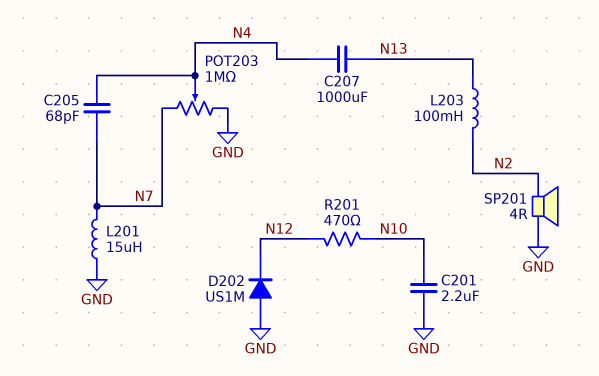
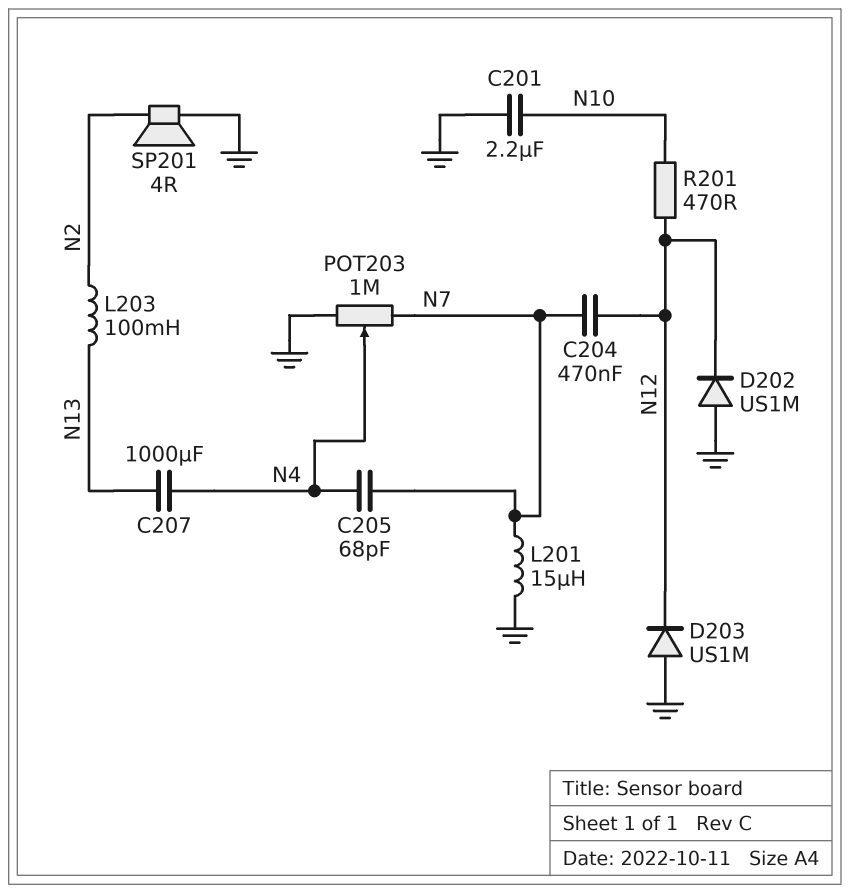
C204: none -> 470nF (N7, N12)
D203: none -> diode US1M (A GND, K N12)

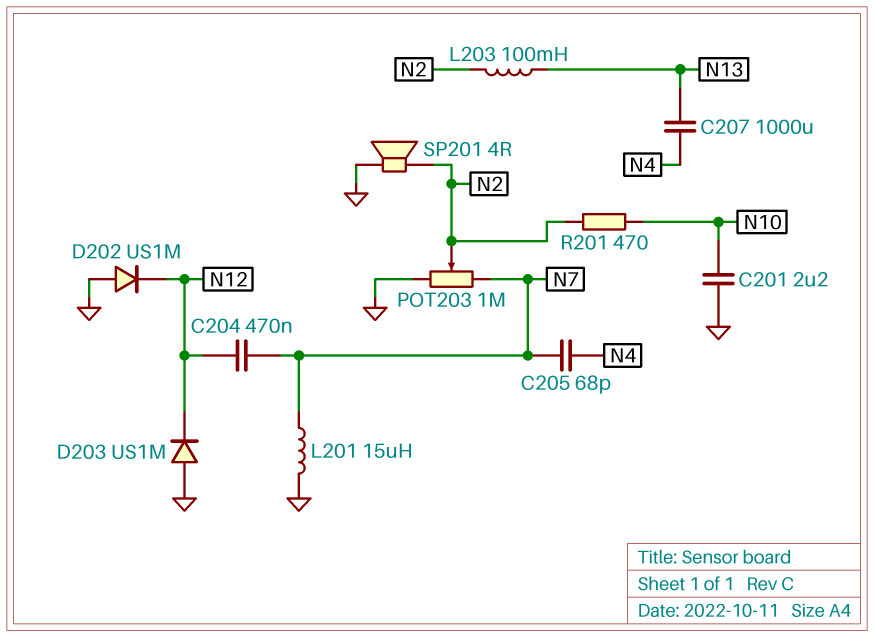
POT203: 1M (GND, N7, wiper N4) -> 1M (GND, N7, wiper N2)
R201: 470 (N10, N12) -> 470 (N2, N10)

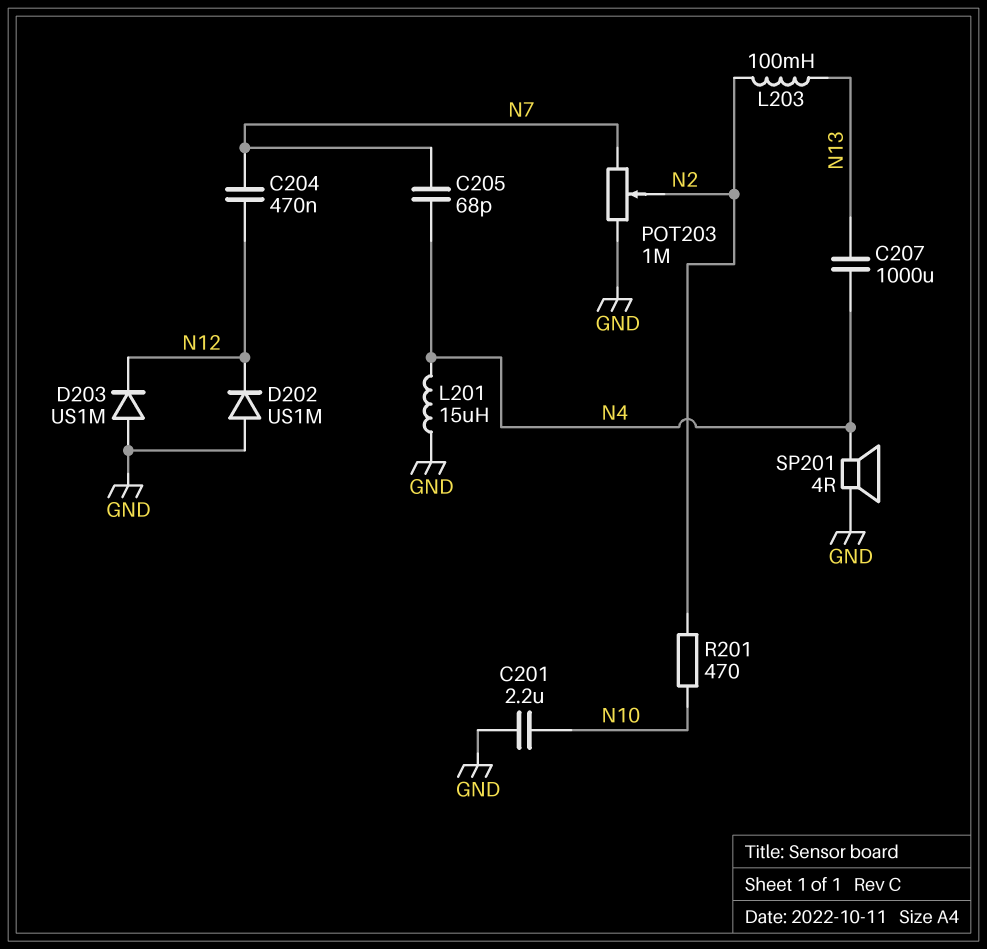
L201: 15uH (GND, N7) -> 15uH (GND, N4)
SP201: speaker 4R (GND, N2) -> speaker 4R (GND, N4)

